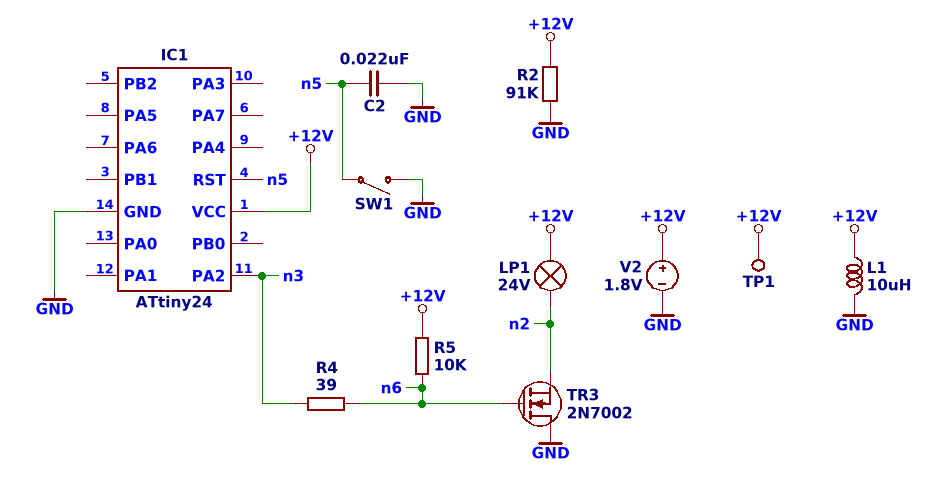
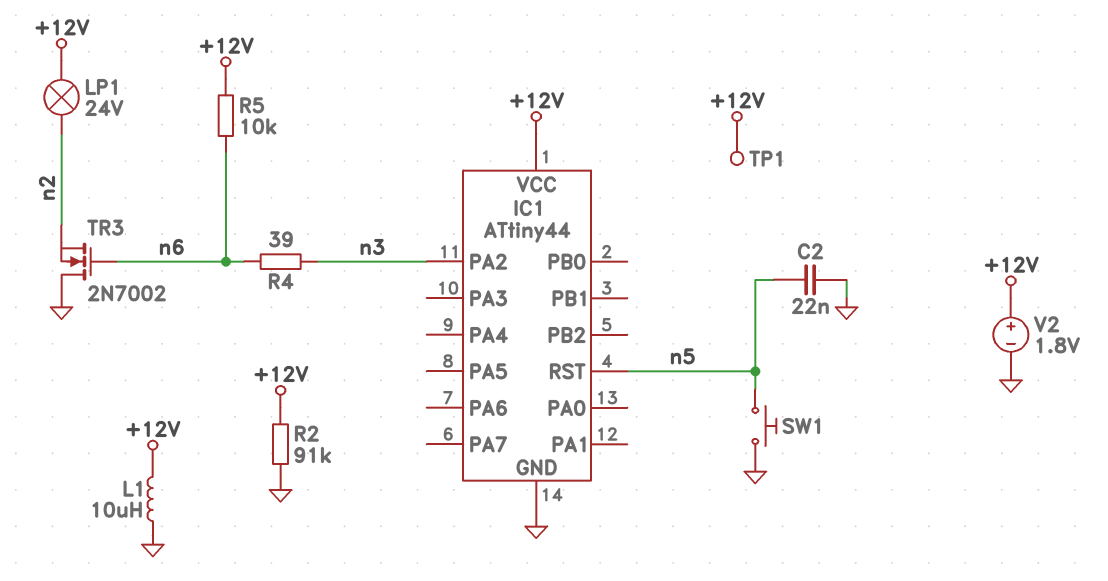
IC1: ATtiny24 -> ATtiny44
SW1: switch (GND, n5) -> button (GND, n5)

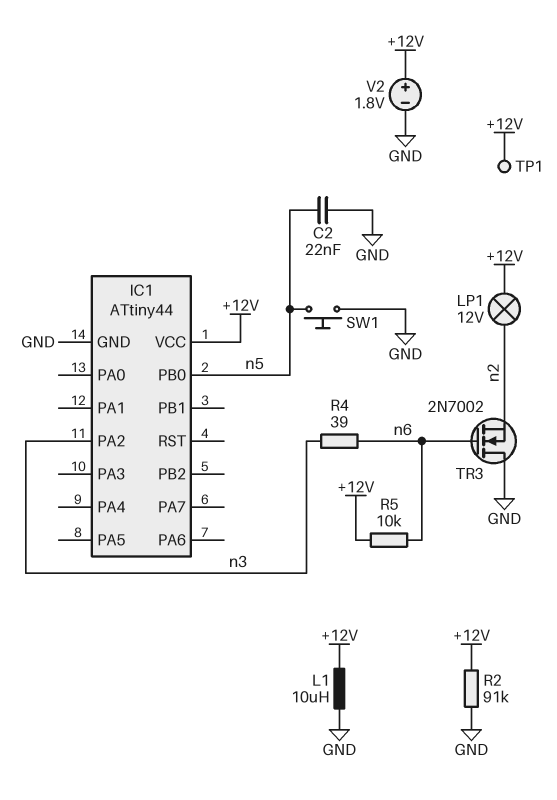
IC1 pin PB0: none -> n5
IC1 pin RST: n5 -> none
LP1: lamp 24V (+12V, n2) -> lamp 12V (+12V, n2)

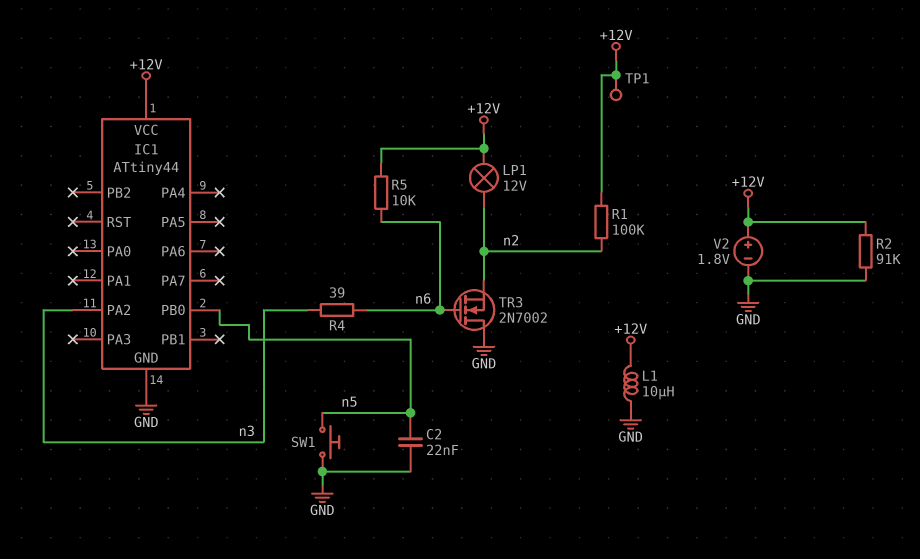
R1: none -> 100k (+12V, n2)

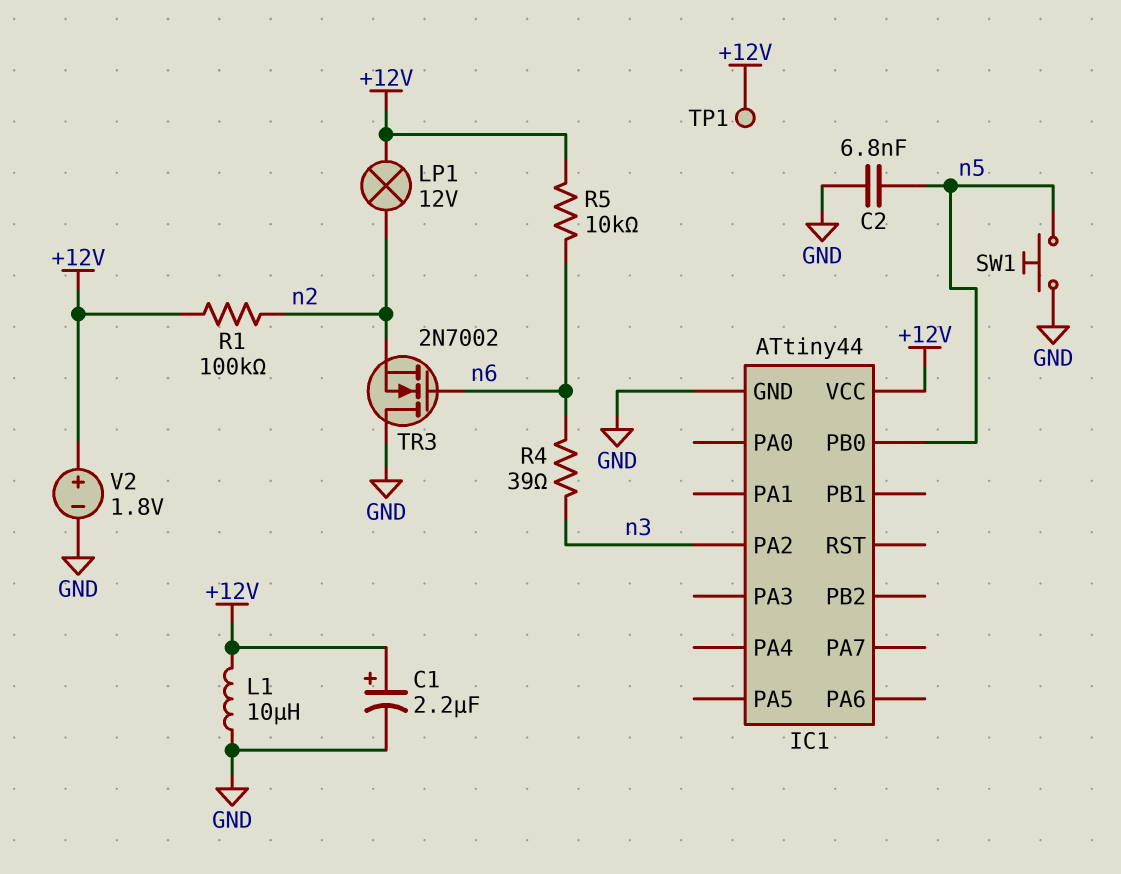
C1: none -> 2.2uF (plus +12V, minus GND)
C2: 22nF (GND, n5) -> 6.8nF (GND, n5)
R2: 91k (+12V, GND) -> none

